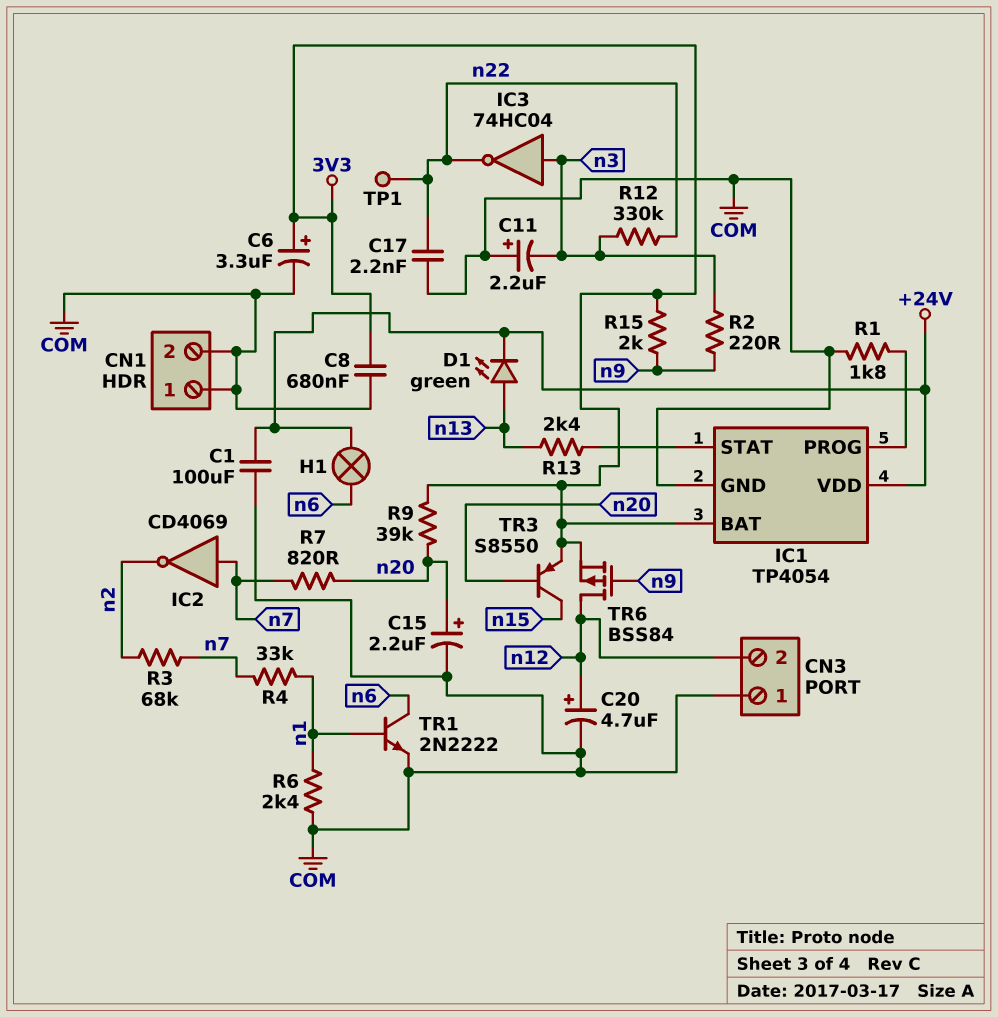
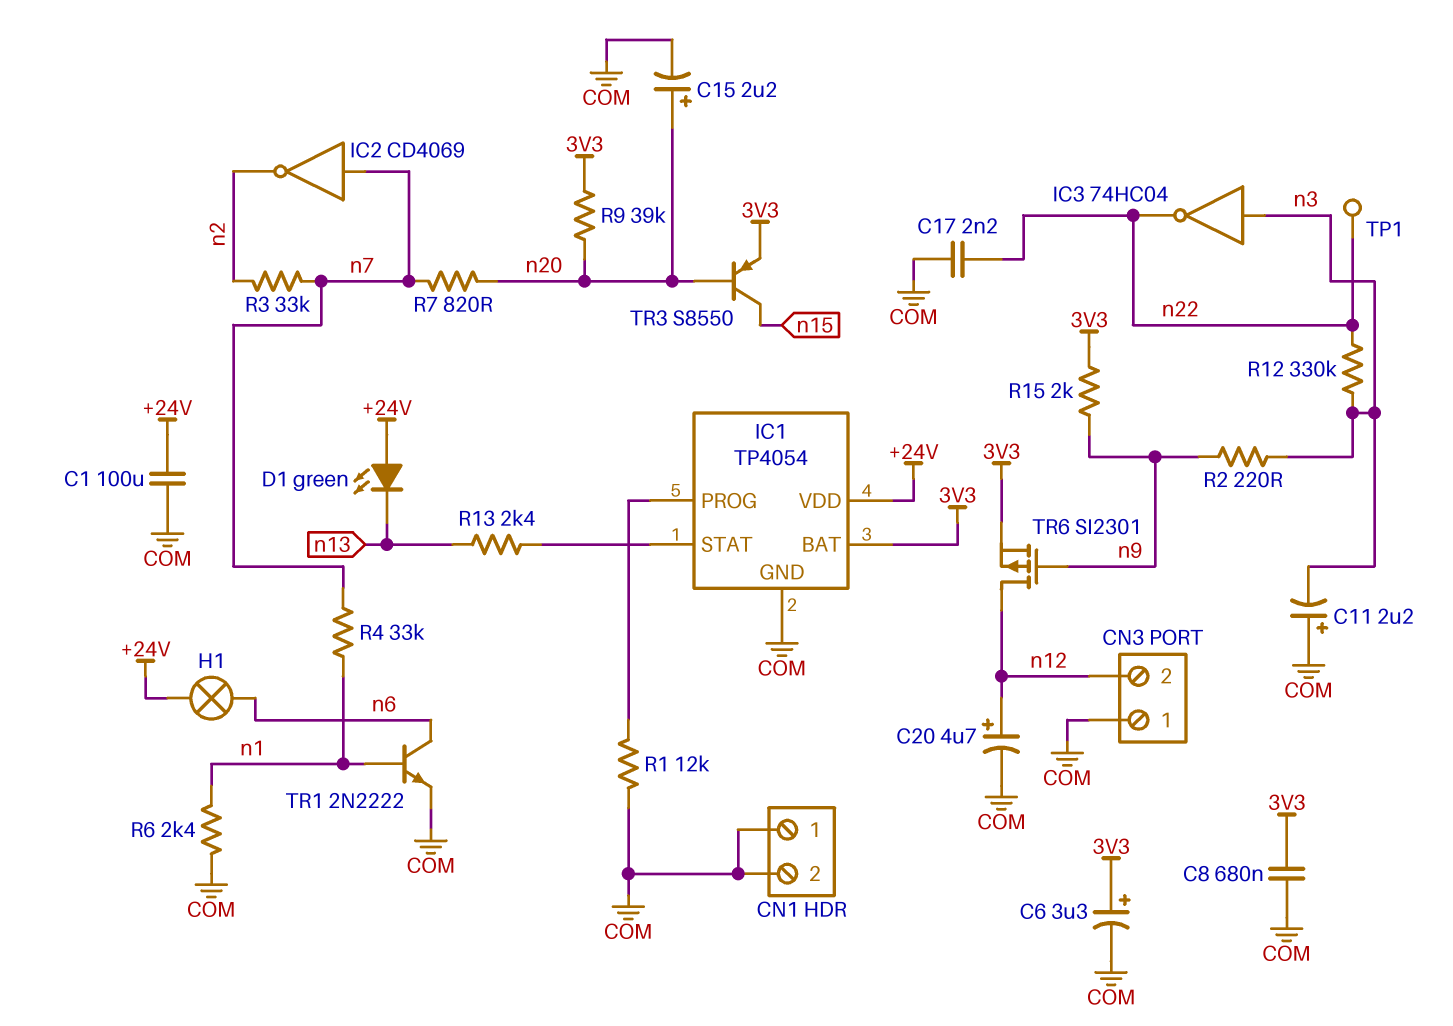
D1: LED green (A n13, K +24V) -> LED green (A +24V, K n13)
R1: 1.8k (COM, IC1/PROG) -> 12k (COM, IC1/PROG)
R3: 68k (n2, n7) -> 33k (n2, n7)
TR6: PMOS BSS84 (G n9, D n12, S 3V3) -> PMOS SI2301 (G n9, D n12, S 3V3)

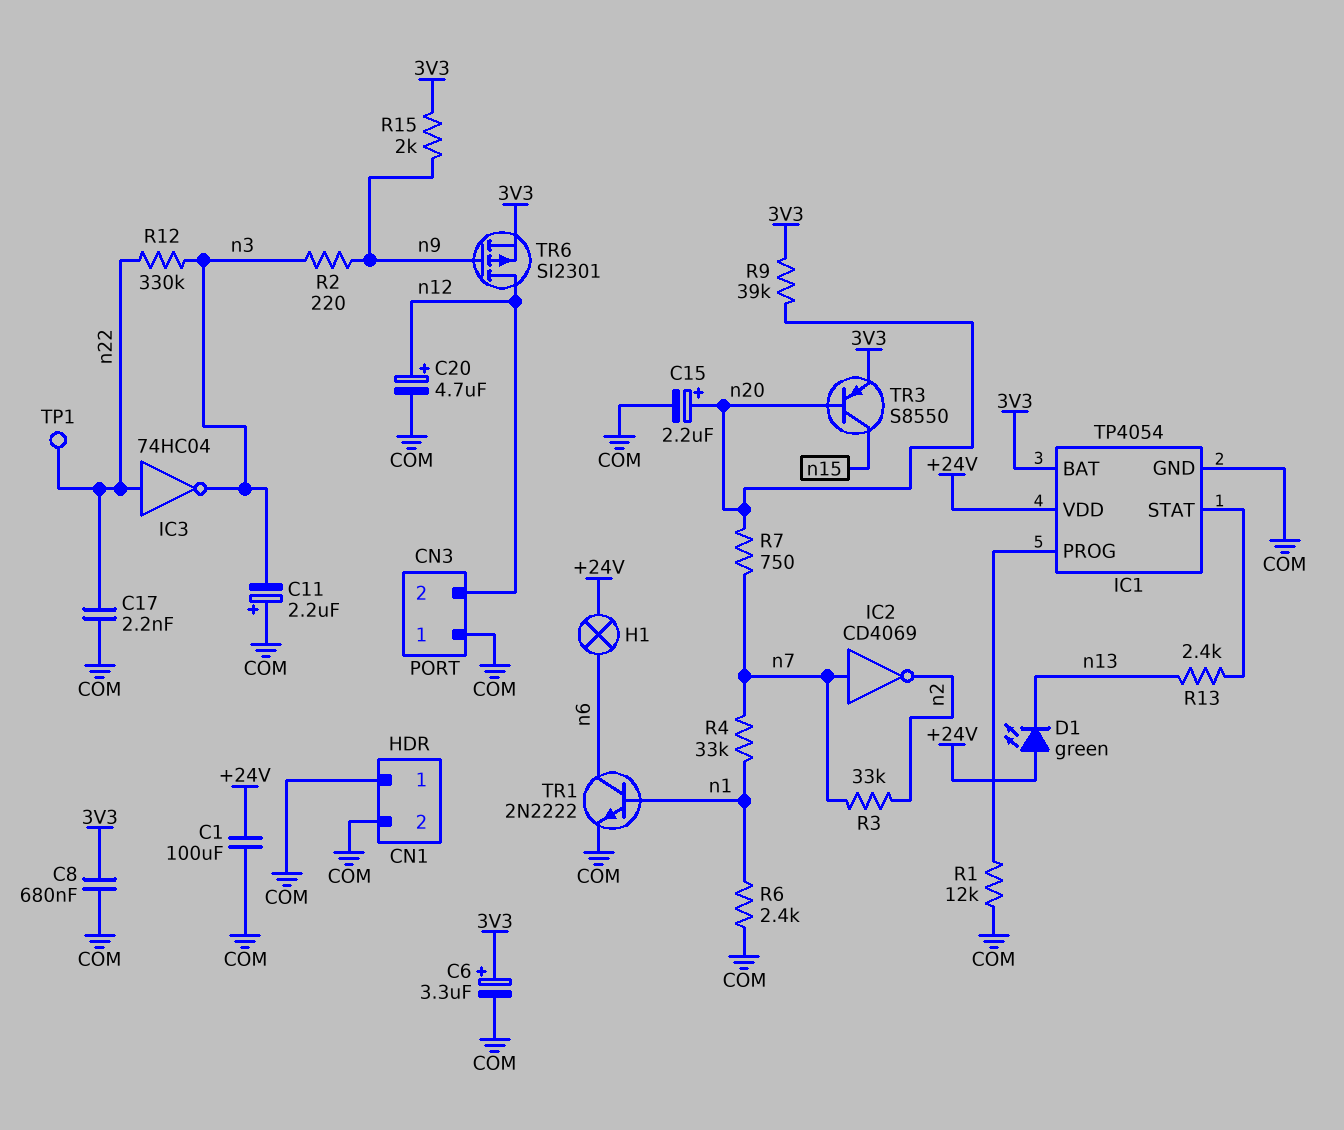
IC3: NOT 74HC04 (in n3, out n22) -> NOT 74HC04 (in n22, out n3)
R7: 820 (n7, n20) -> 750 (n7, n20)

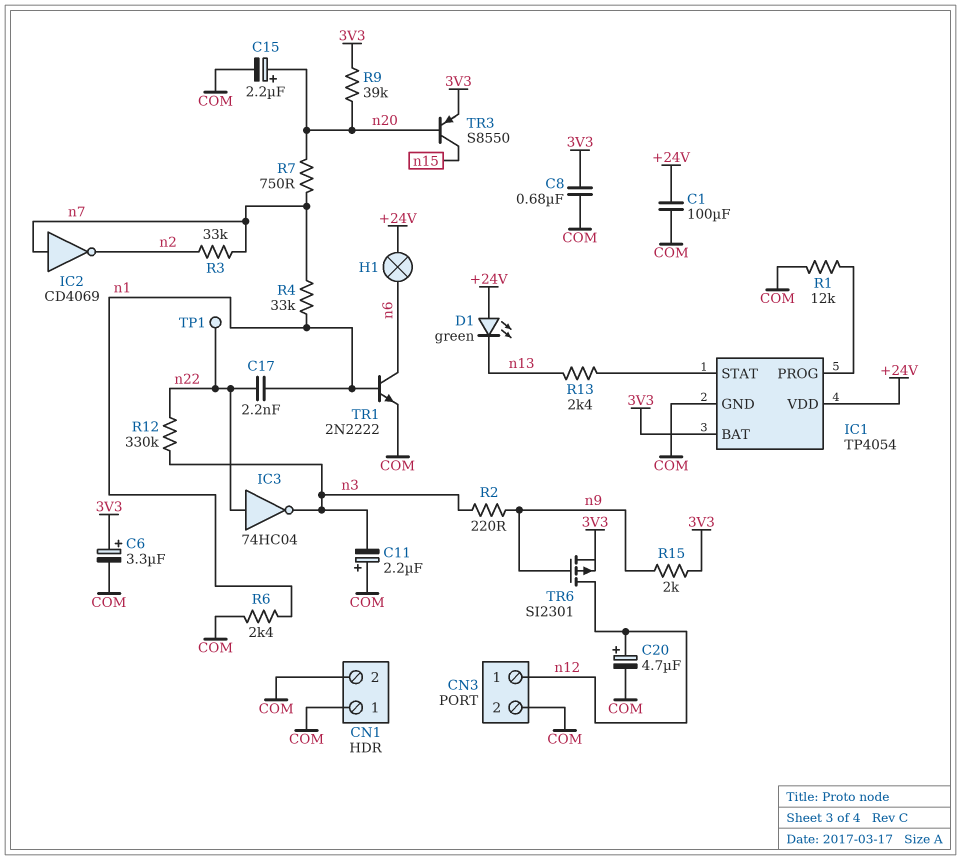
C17: 2.2nF (COM, n22) -> 2.2nF (n1, n22)
CN3 pin 1: COM -> n12
CN3 pin 2: n12 -> COM

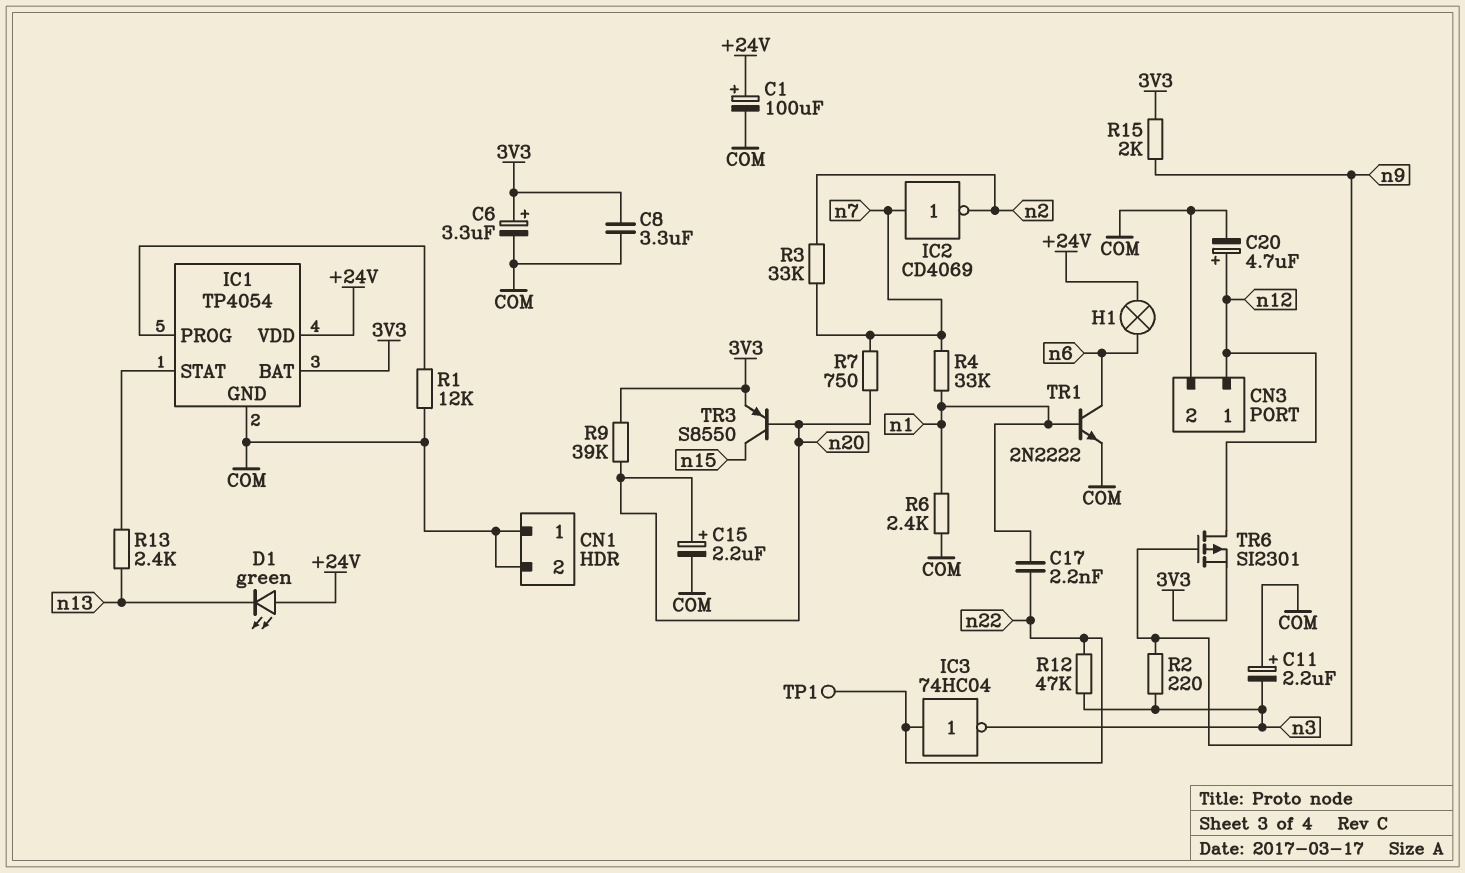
C1: 100uF (+24V, COM) -> 100uF (plus +24V, minus COM)
C8: 680nF (3V3, COM) -> 3.3uF (3V3, COM)
R12: 330k (n3, n22) -> 47k (n3, n22)

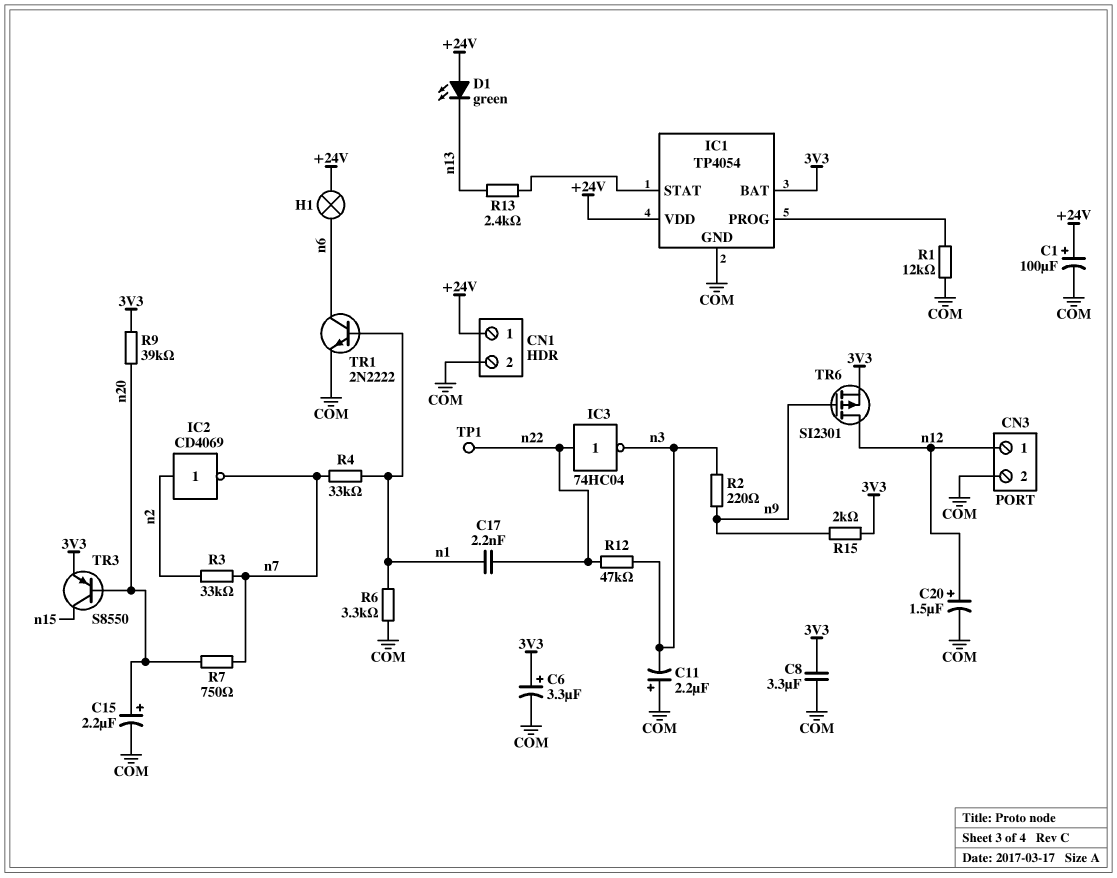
C20: 4.7uF (plus n12, minus COM) -> 1.5uF (plus n12, minus COM)
CN1 pin 1: COM -> +24V
IC2: NOT CD4069 (in n7, out n2) -> NOT CD4069 (in n2, out n7)
R6: 2.4k (COM, n1) -> 3.3k (COM, n1)

